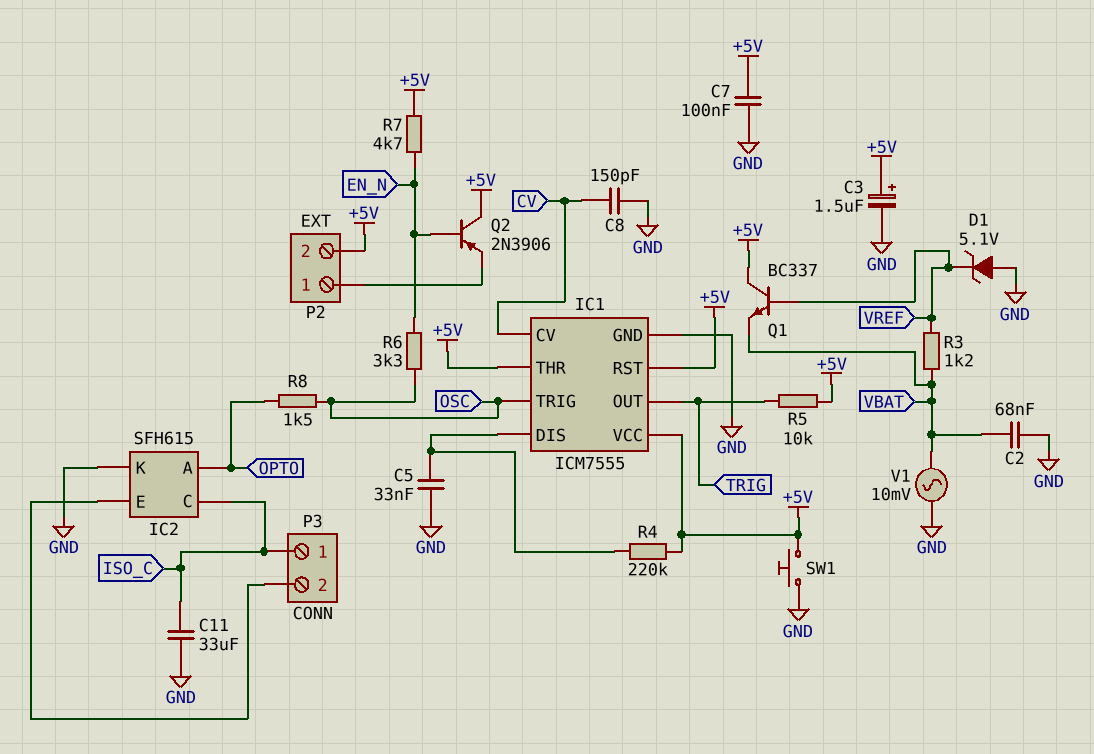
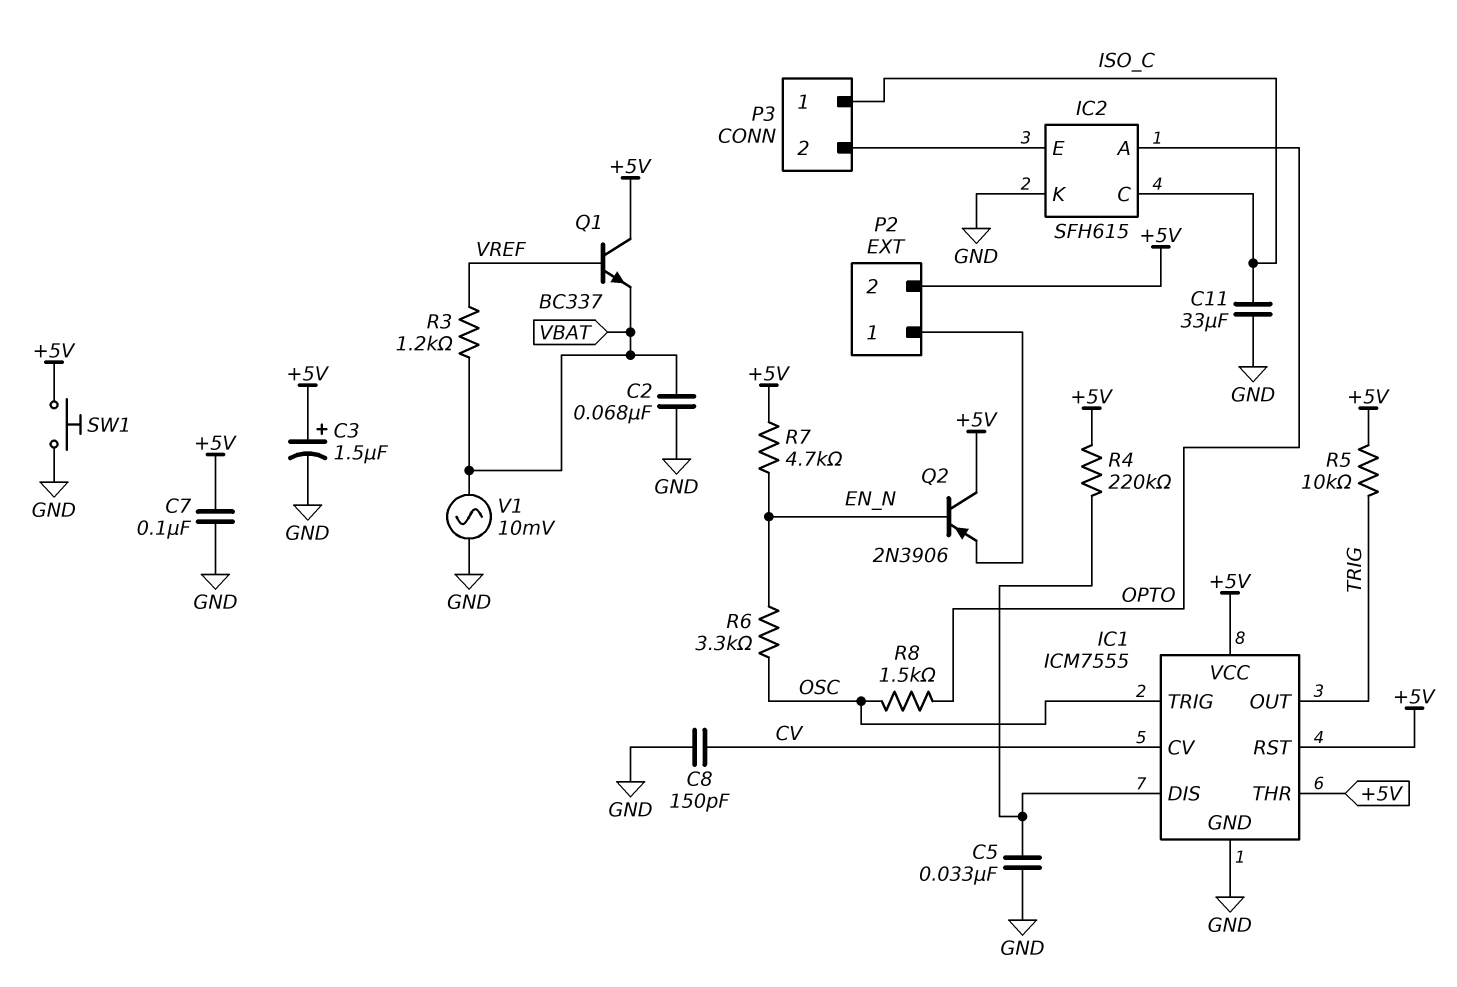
D1: zener 5.1V (A GND, K VREF) -> none

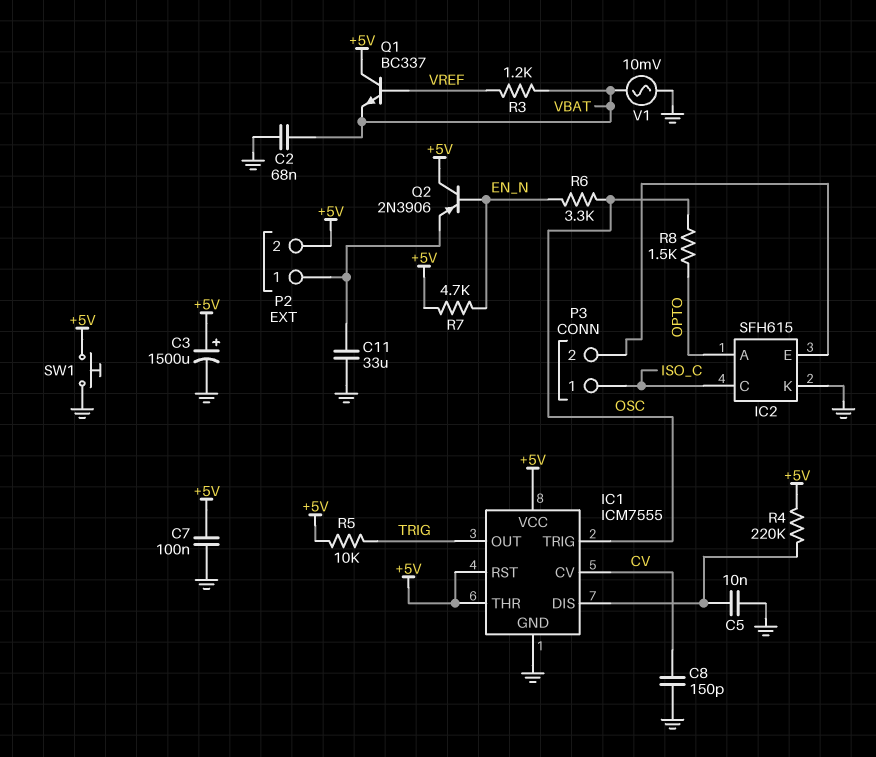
C3: 1.5uF (plus +5V, minus GND) -> 1500uF (plus +5V, minus GND)
C5: 33nF (GND, IC1/DIS) -> 10nF (GND, IC1/DIS)
C11: 33uF (GND, ISO_C) -> 33uF (GND, P2/1)

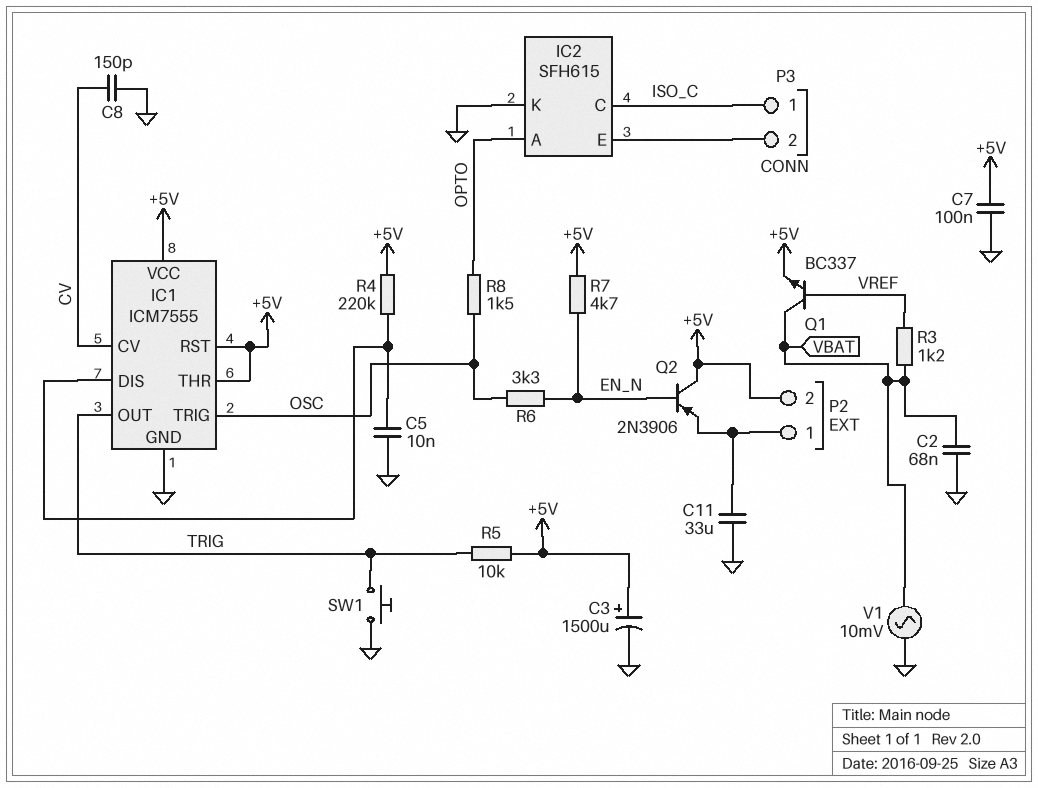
Q1: NPN BC337 (B VREF, C +5V, E VBAT) -> NPN BC337 (B VREF, C VBAT, E +5V)
SW1: button (+5V, GND) -> button (GND, TRIG)

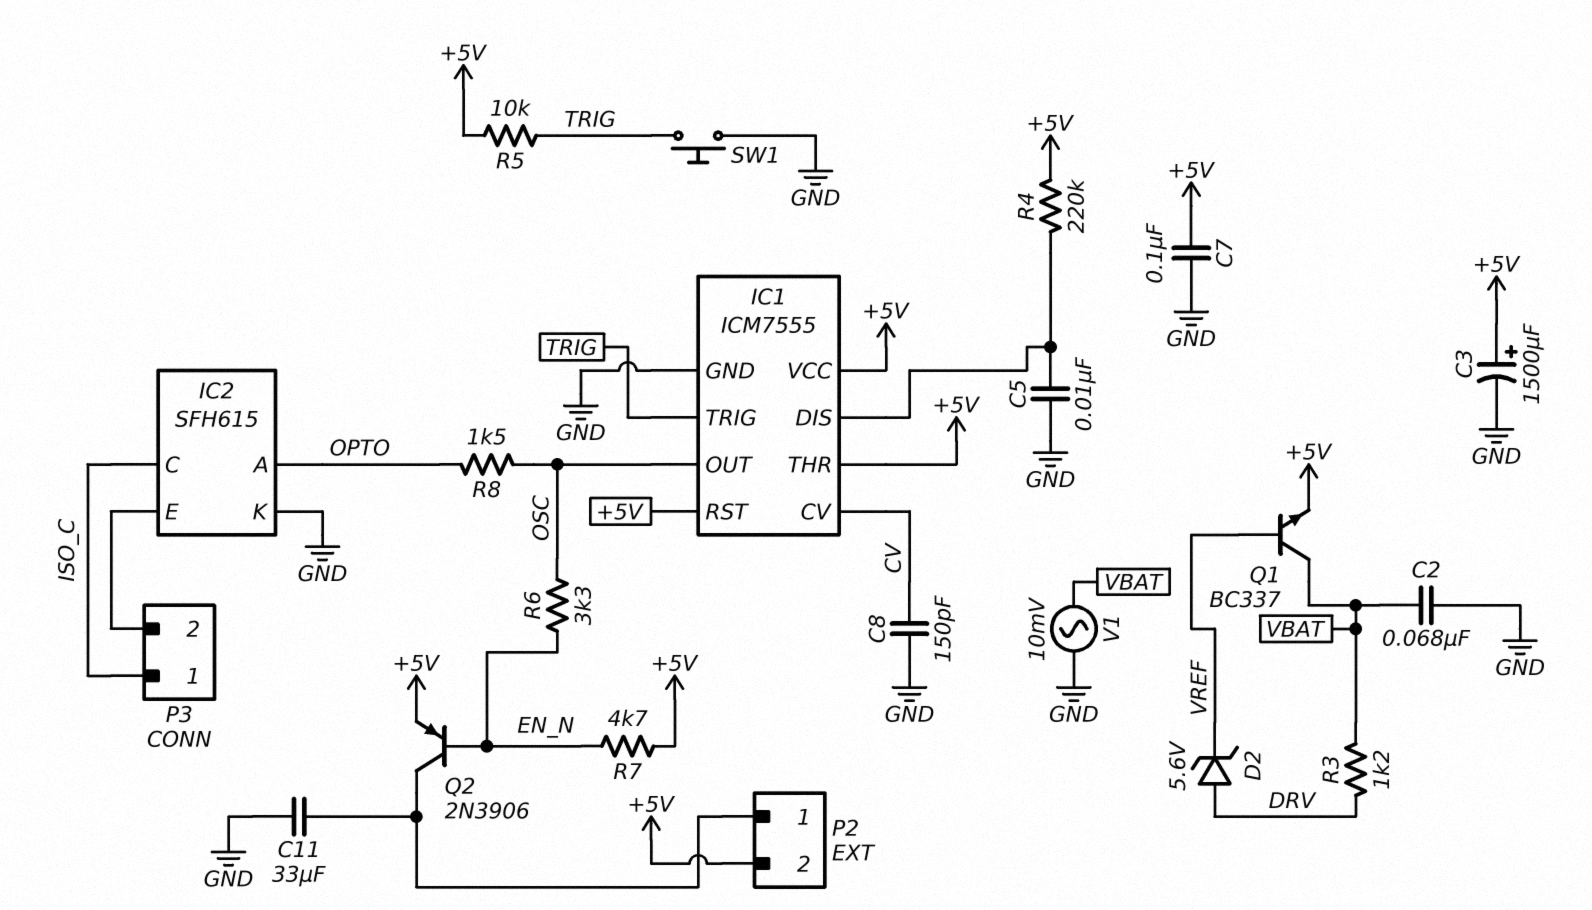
D2: none -> zener 5.6V (A DRV, K VREF)
IC1 pin OUT: TRIG -> OSC
IC1 pin TRIG: OSC -> TRIG
Q2: PNP 2N3906 (B EN_N, C +5V, E P2/1) -> PNP 2N3906 (B EN_N, C P2/1, E +5V)
R3: 1.2k (VBAT, VREF) -> 1.2k (DRV, VBAT)

